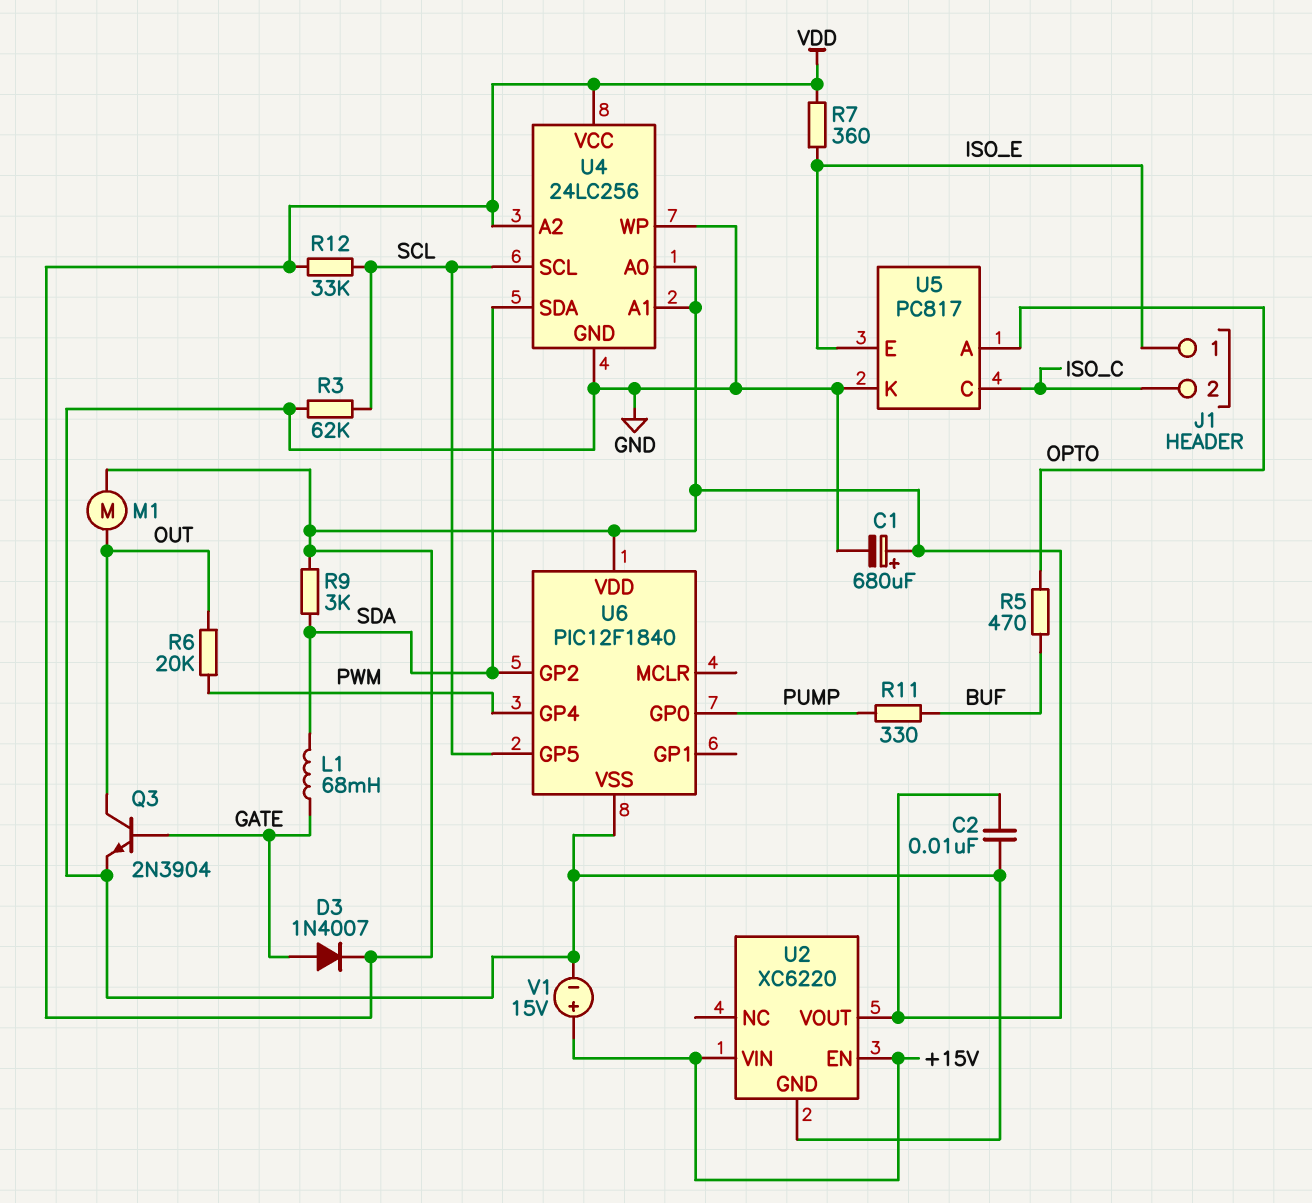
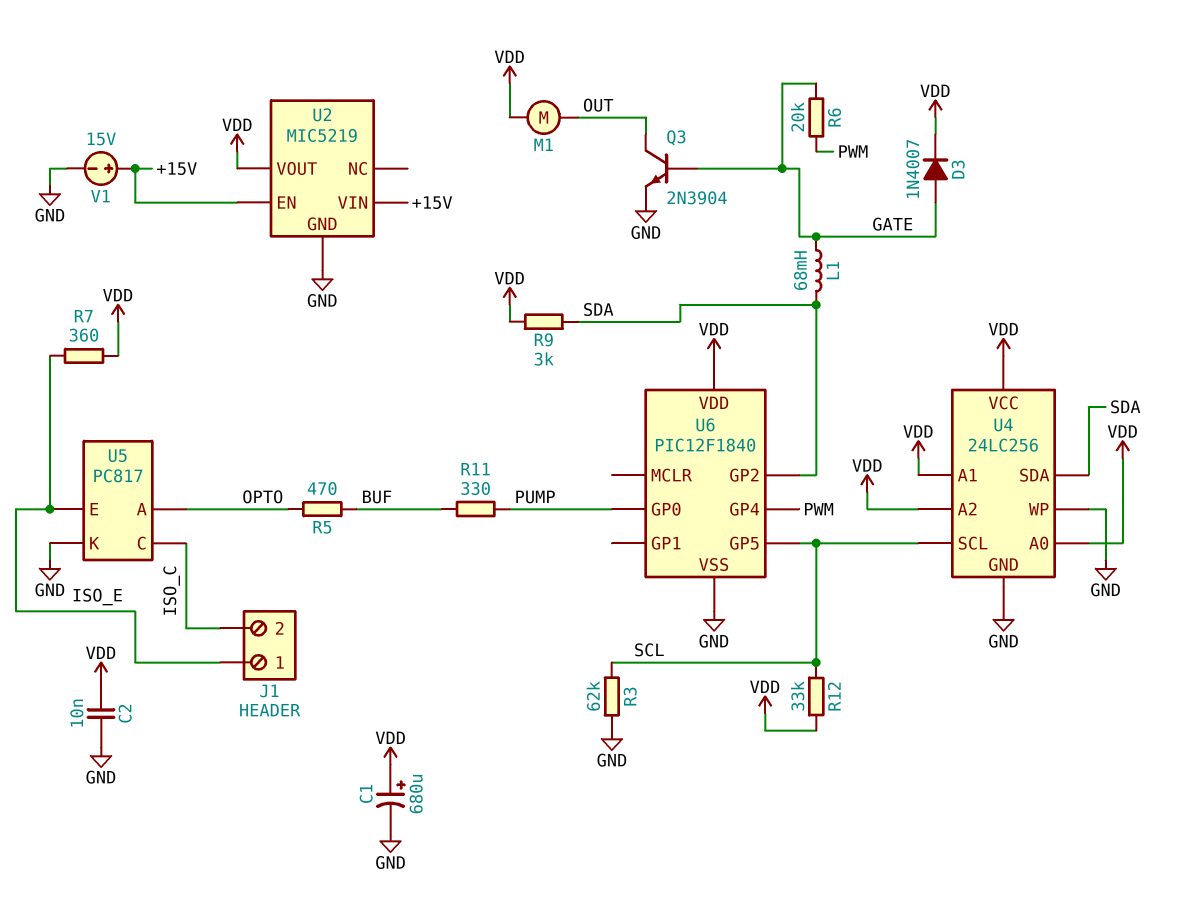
R6: 20k (OUT, PWM) -> 20k (GATE, PWM)
U2: XC6220 -> MIC5219

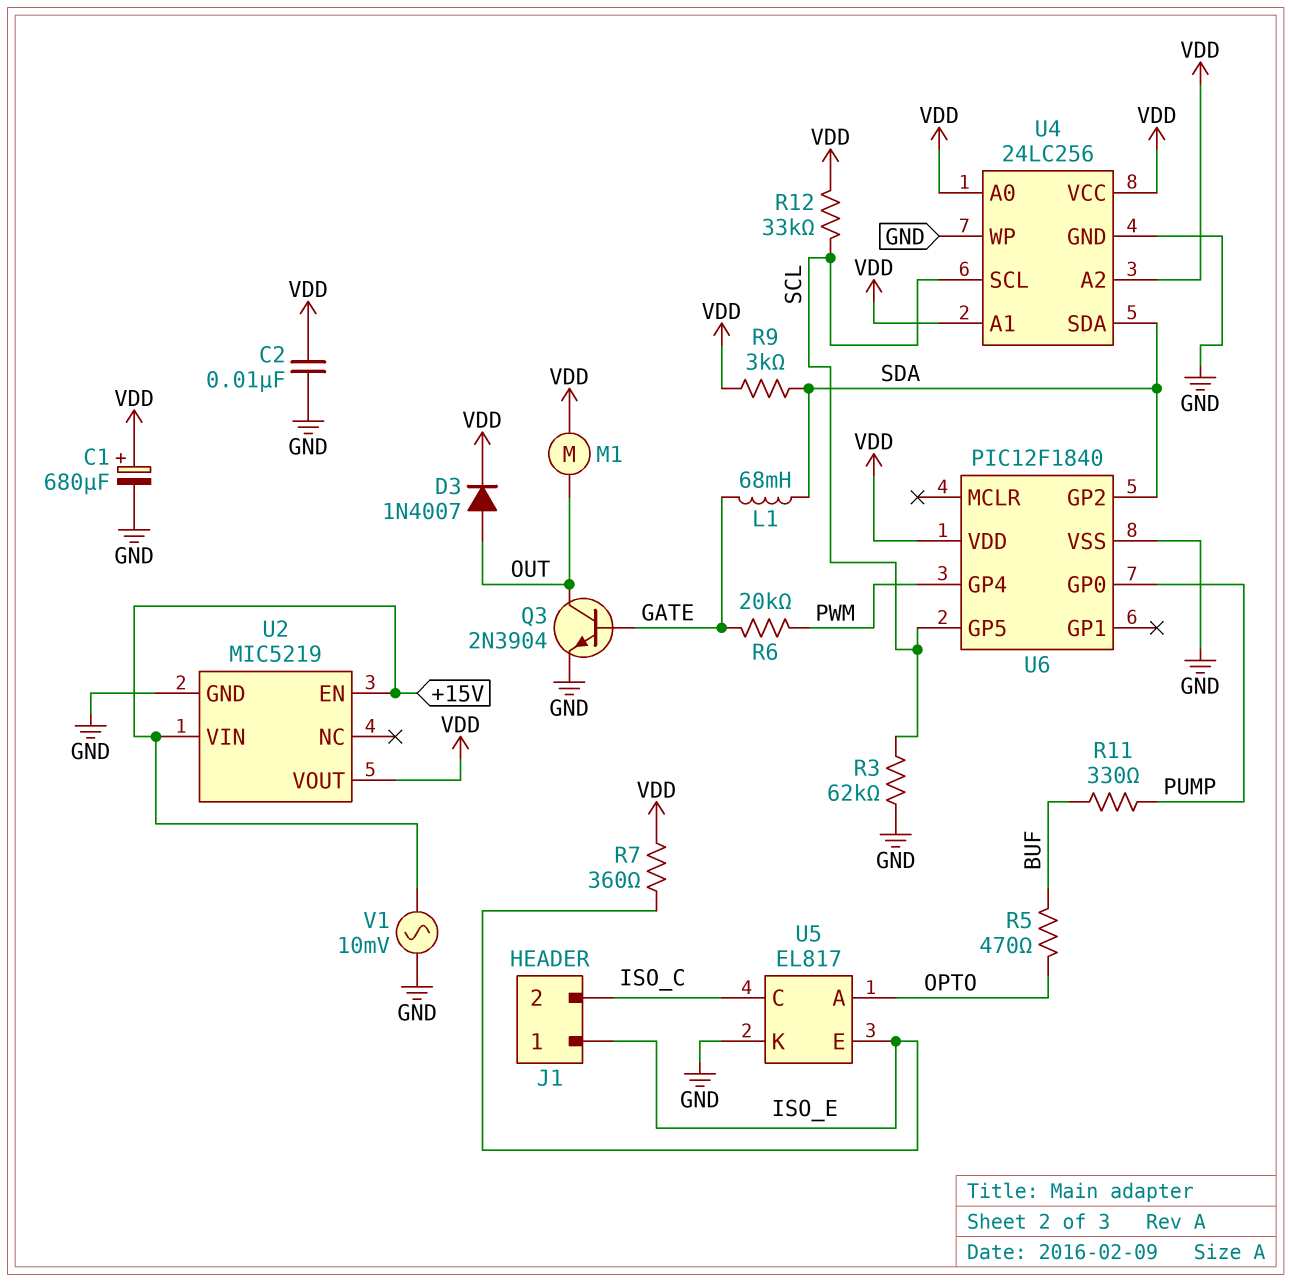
D3: diode 1N4007 (A GATE, K VDD) -> diode 1N4007 (A OUT, K VDD)
U5: PC817 -> EL817
V1: 15V (plus +15V, minus GND) -> AC 10mV (+15V, GND)

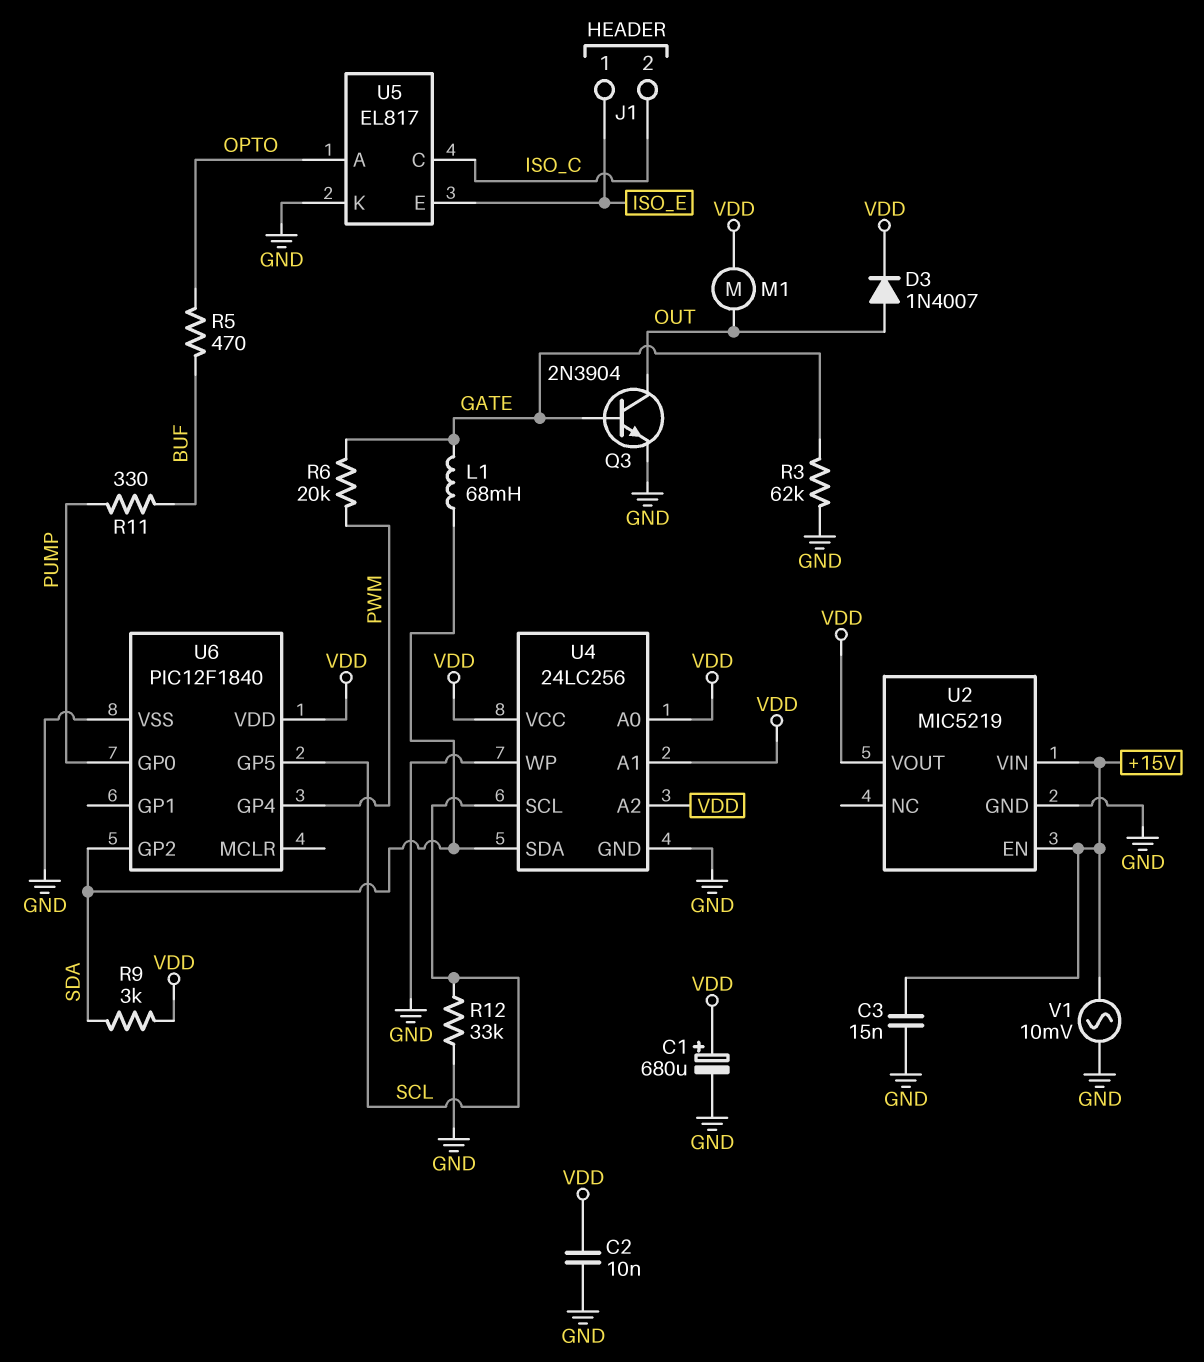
C3: none -> 15nF (+15V, GND)
R3: 62k (GND, SCL) -> 62k (GATE, GND)
R7: 360 (ISO_E, VDD) -> none
R12: 33k (SCL, VDD) -> 33k (GND, SCL)

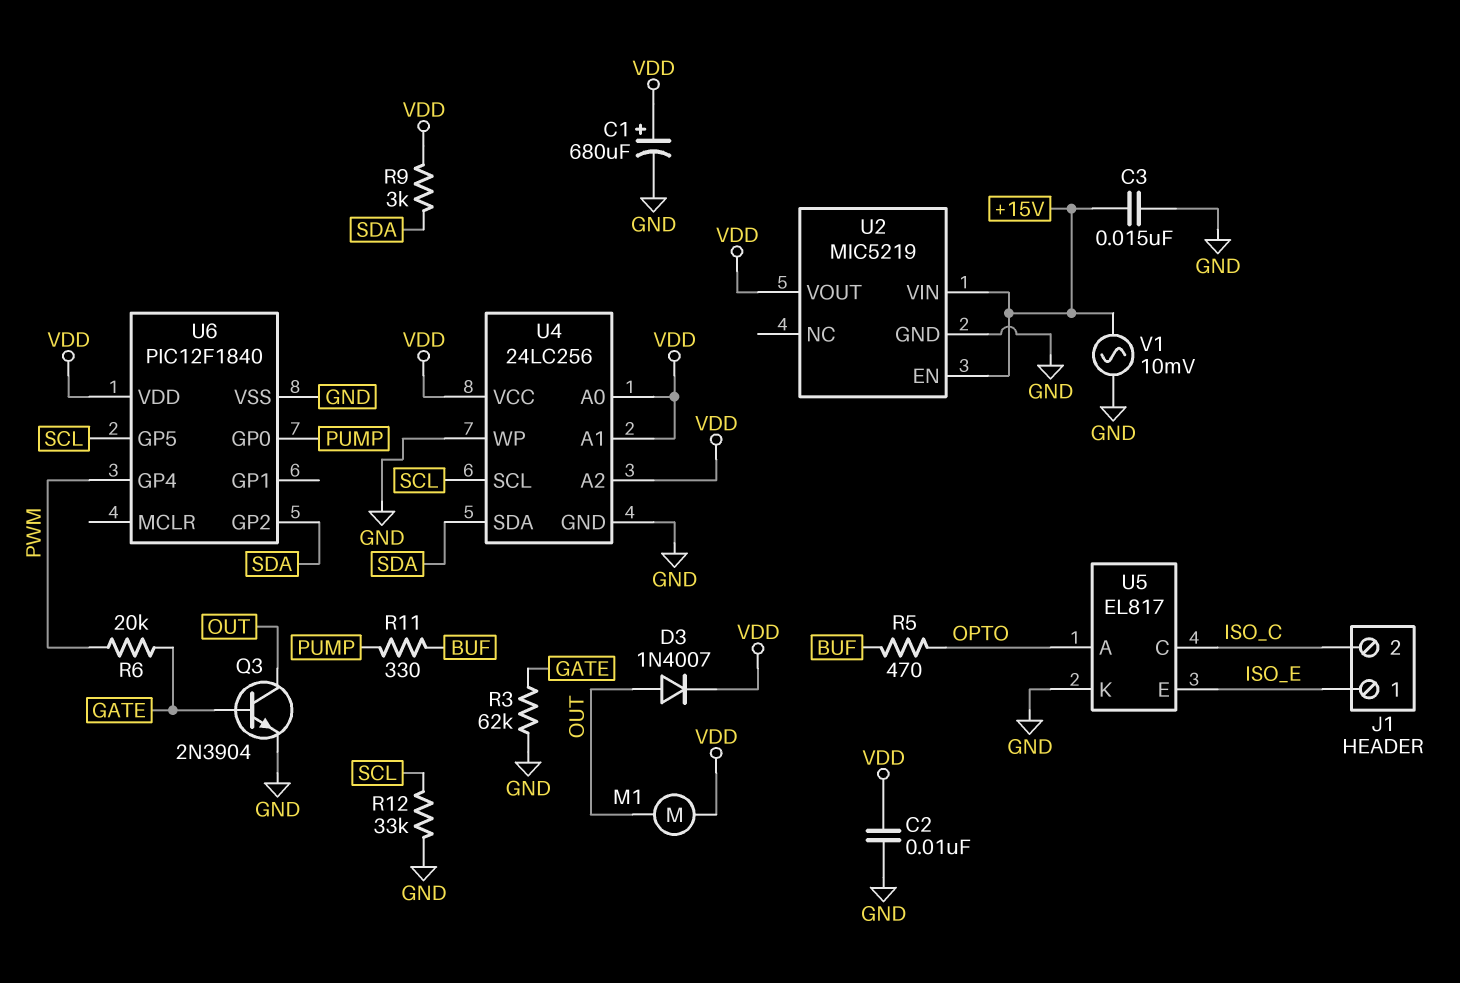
L1: 68mH (GATE, SDA) -> none

